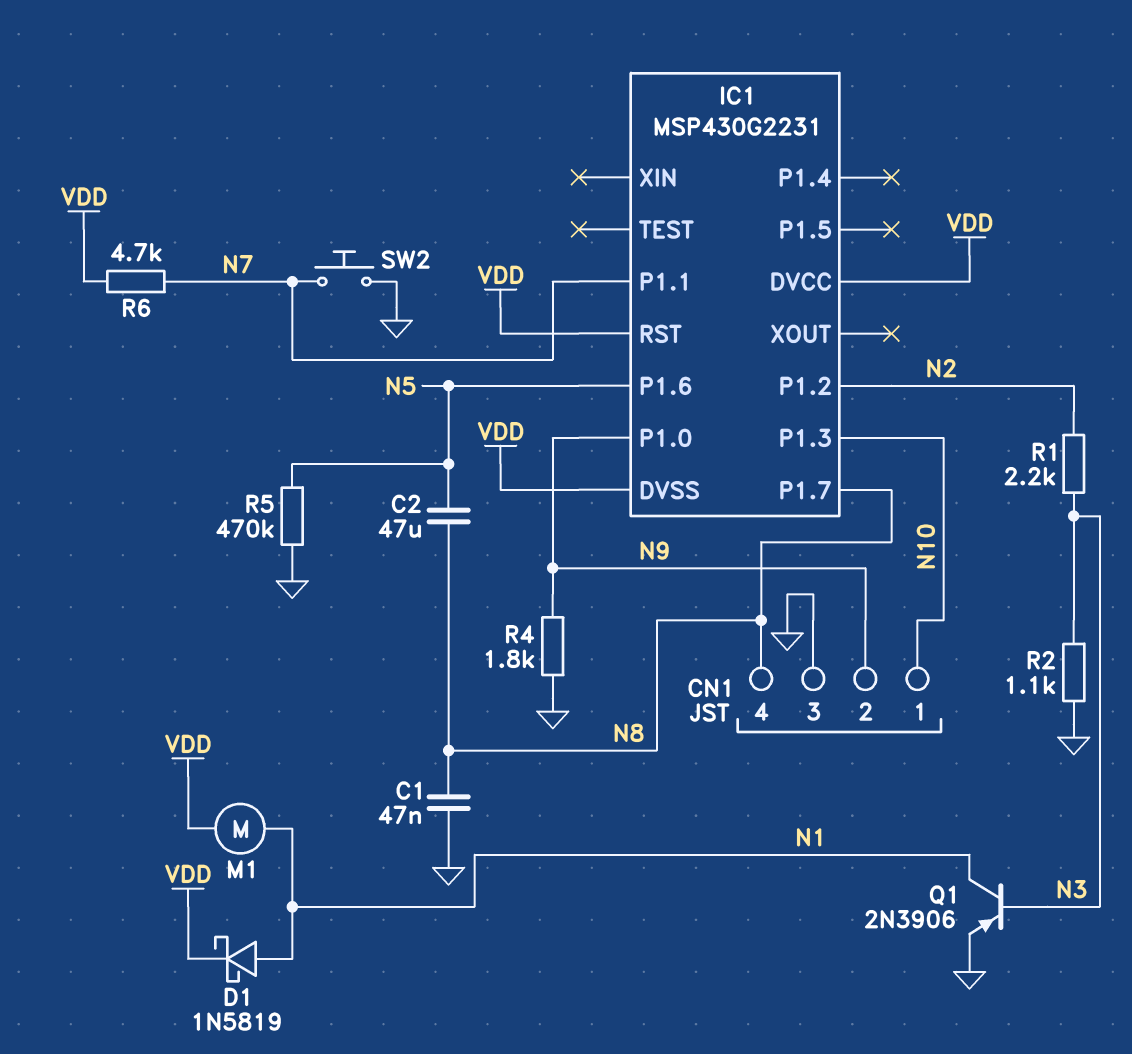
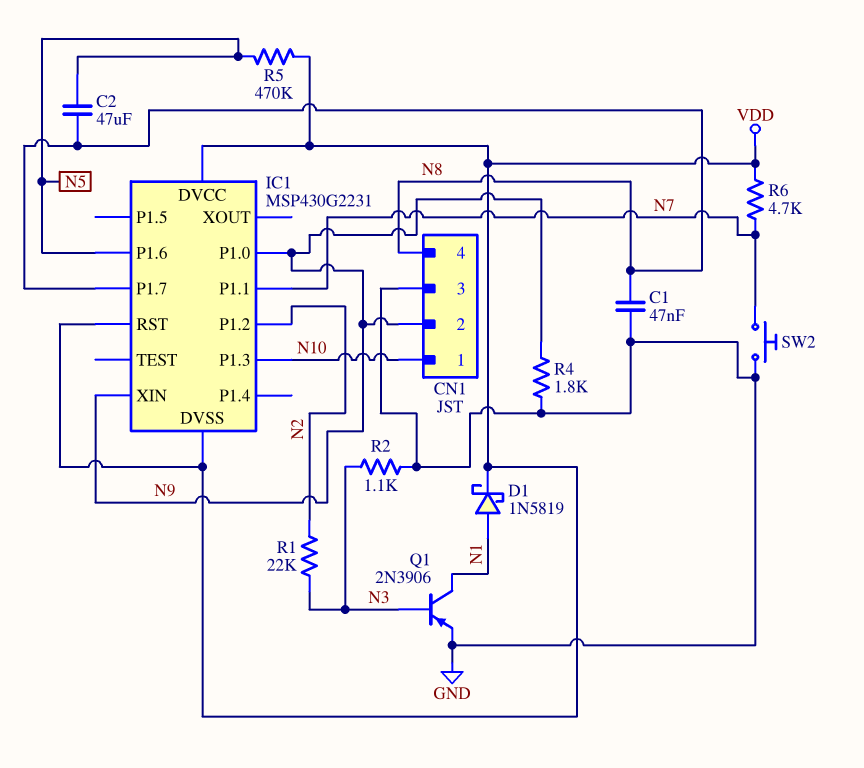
IC1 pin XIN: none -> N9
M1: motor (N1, VDD) -> none
R1: 2.2k (N2, N3) -> 22k (N2, N3)
R5: 470k (GND, N5) -> 470k (N5, VDD)

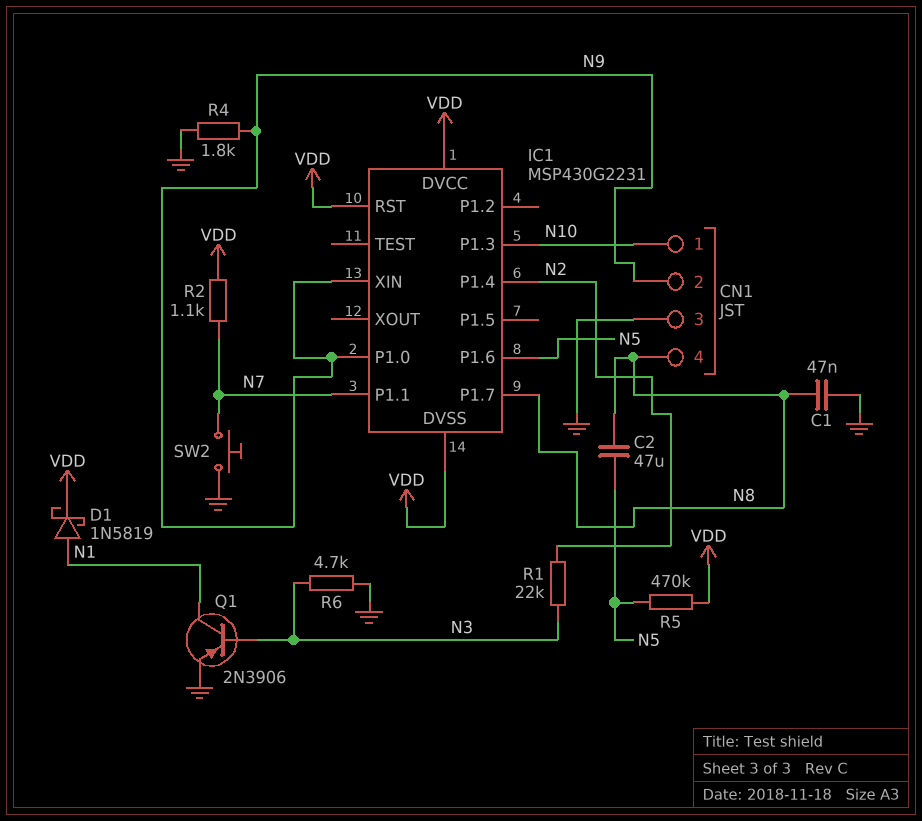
IC1 pin P1.2: N2 -> none
IC1 pin P1.4: none -> N2
R2: 1.1k (GND, N3) -> 1.1k (N7, VDD)
R6: 4.7k (N7, VDD) -> 4.7k (GND, N3)

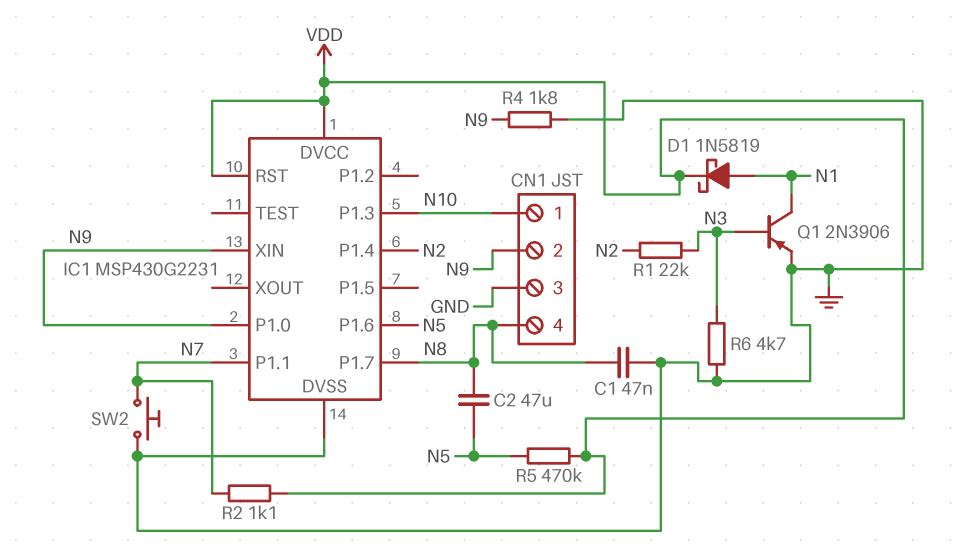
IC1 pin DVSS: VDD -> GND

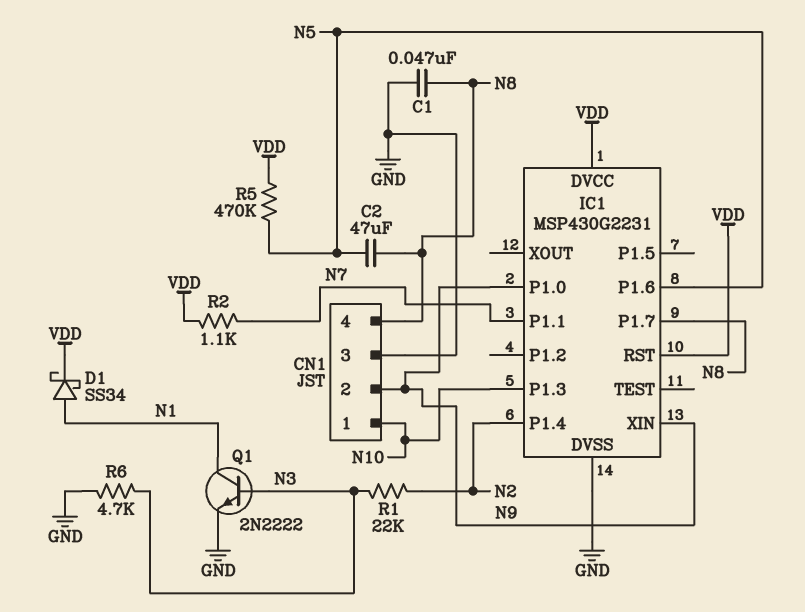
D1: schottky 1N5819 (A N1, K VDD) -> schottky SS34 (A N1, K VDD)
Q1: PNP 2N3906 (B N3, C N1, E GND) -> NPN 2N2222 (B N3, C N1, E GND)
R4: 1.8k (GND, N9) -> none
SW2: button (GND, N7) -> none

